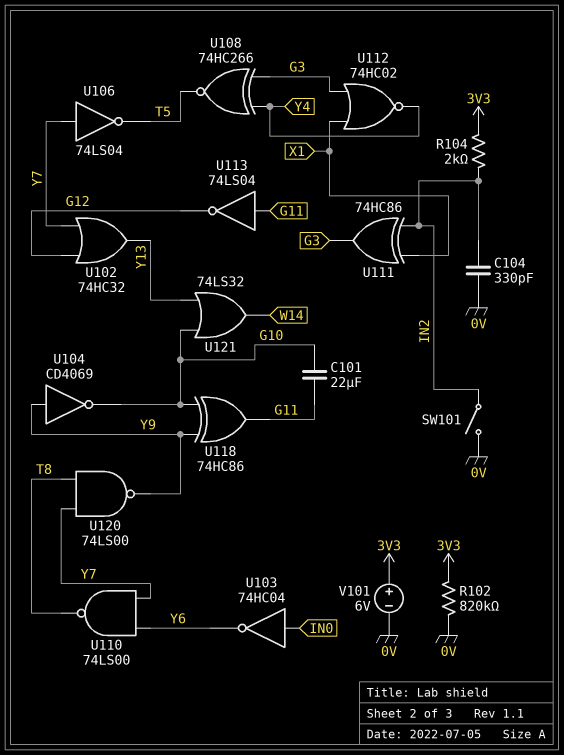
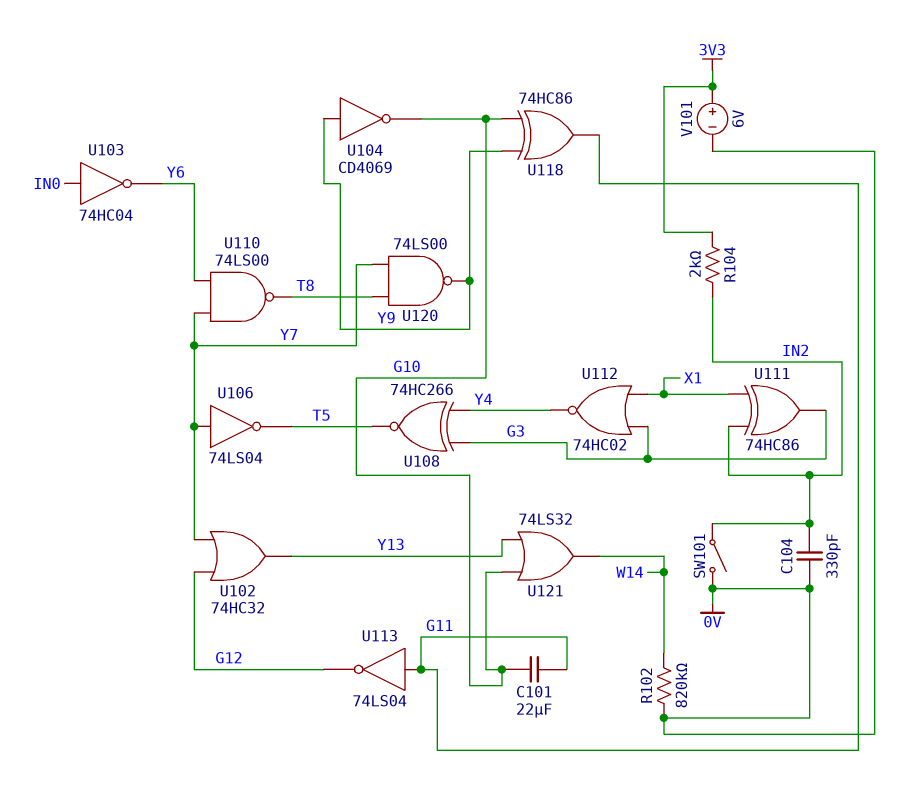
R102: 820k (0V, 3V3) -> 820k (0V, W14)

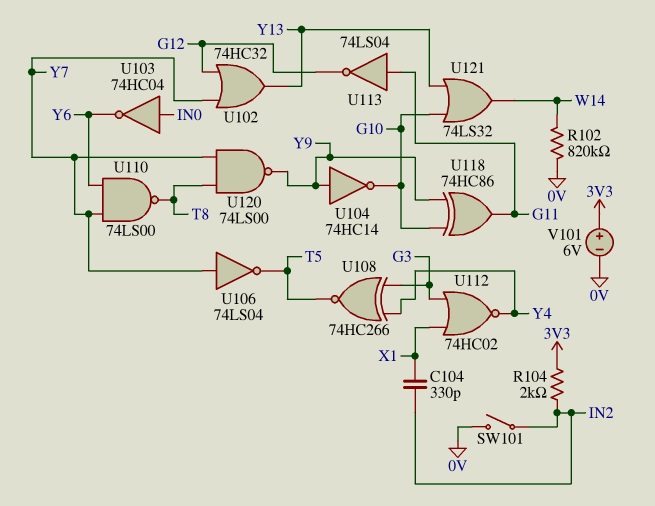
C101: 22uF (G10, G11) -> none
C104: 330pF (0V, IN2) -> 330pF (IN2, X1)
U104: NOT CD4069 (in Y9, out G10) -> NOT 74HC14 (in Y9, out G10)
U111: XOR 74HC86 (in IN2, in X1, out G3) -> none

